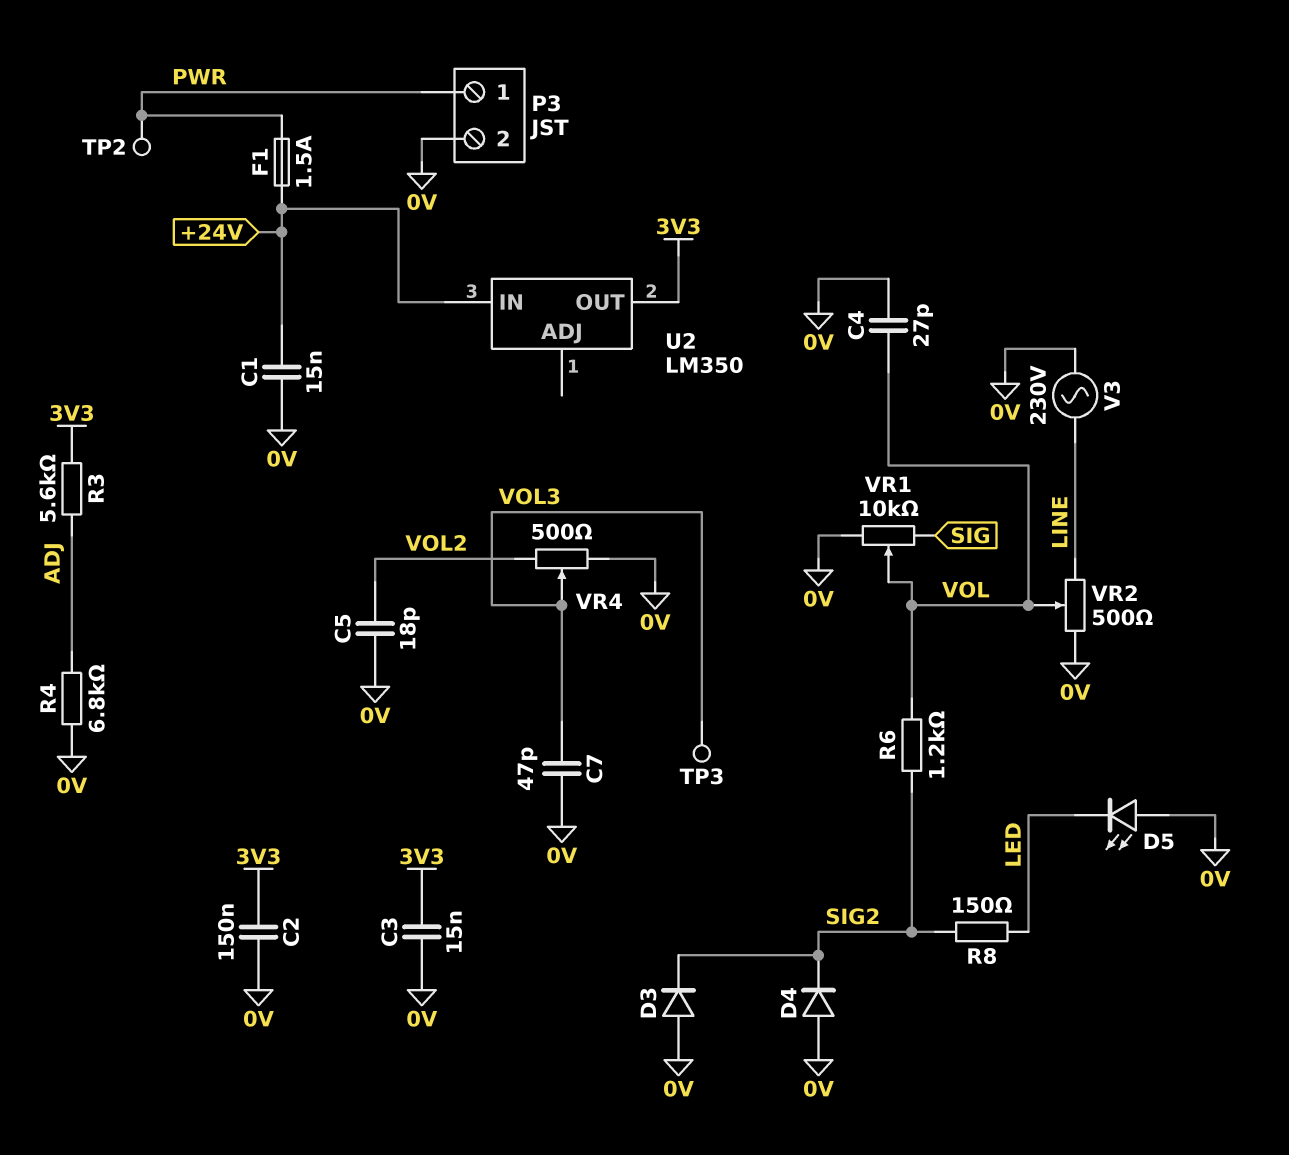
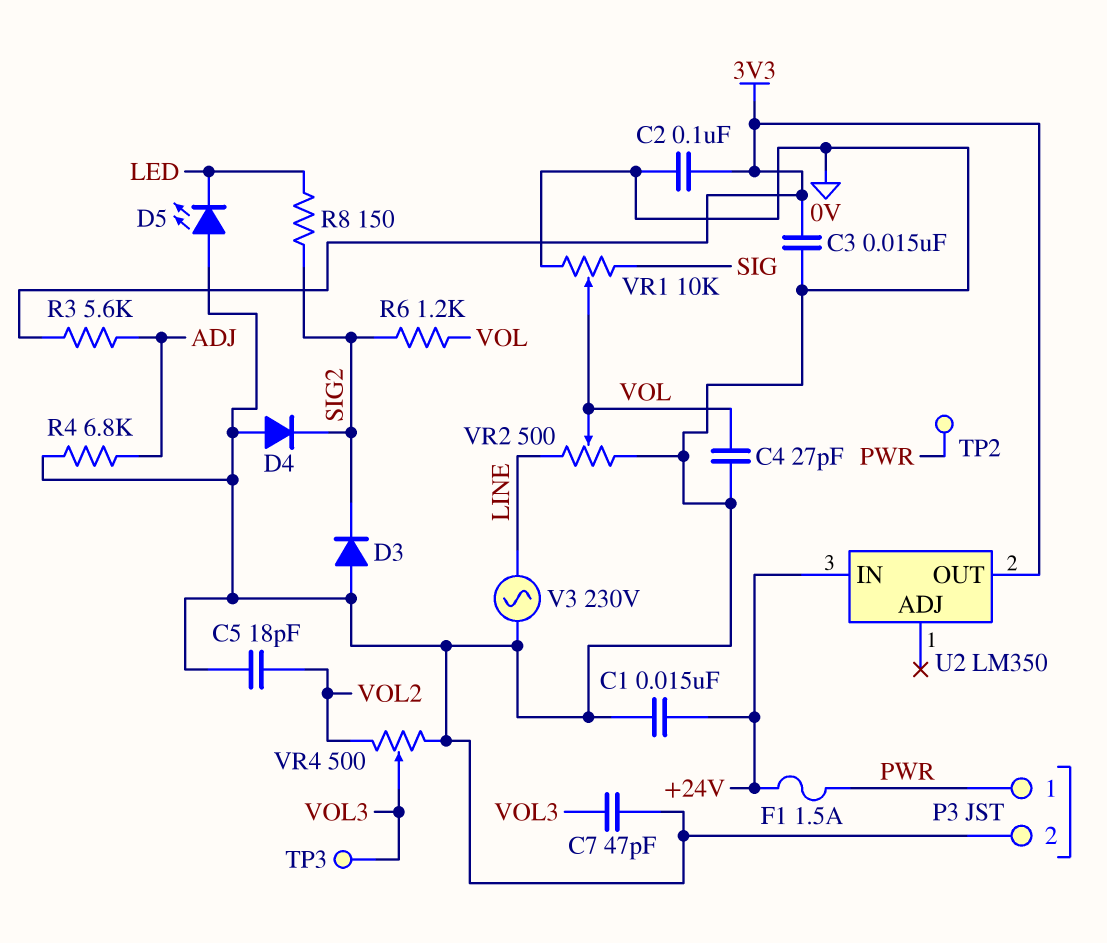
C2: 150nF (0V, 3V3) -> 100nF (0V, 3V3)

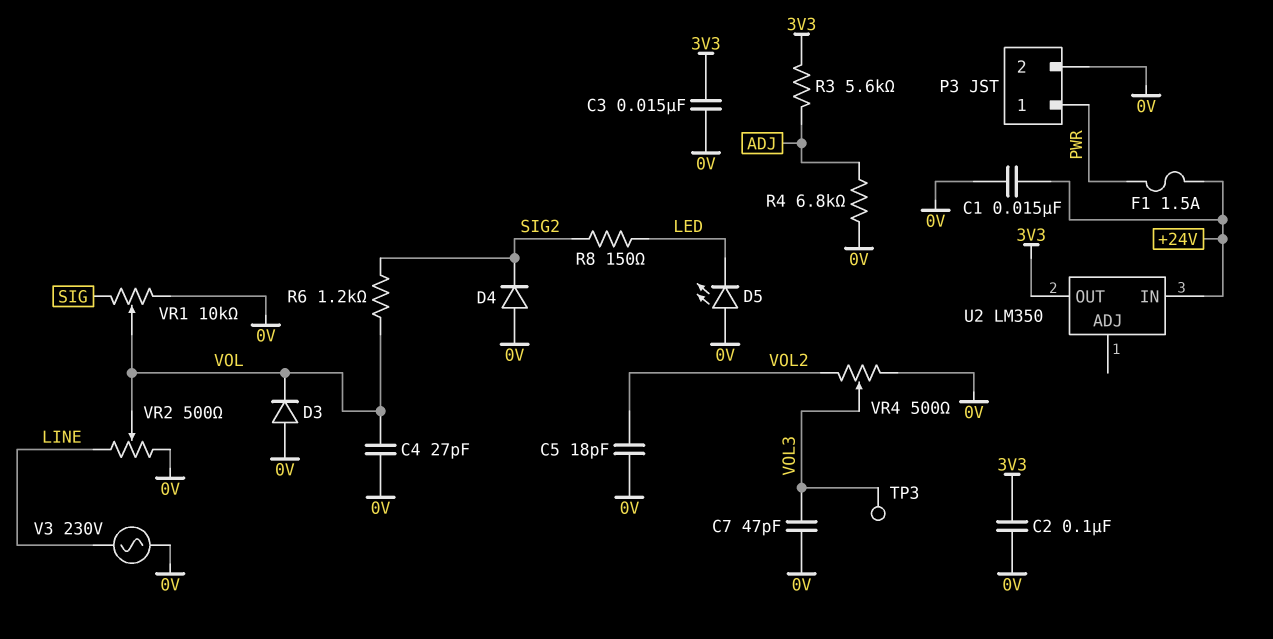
D3: diode (A 0V, K SIG2) -> diode (A 0V, K VOL)
TP2: test point (PWR) -> none

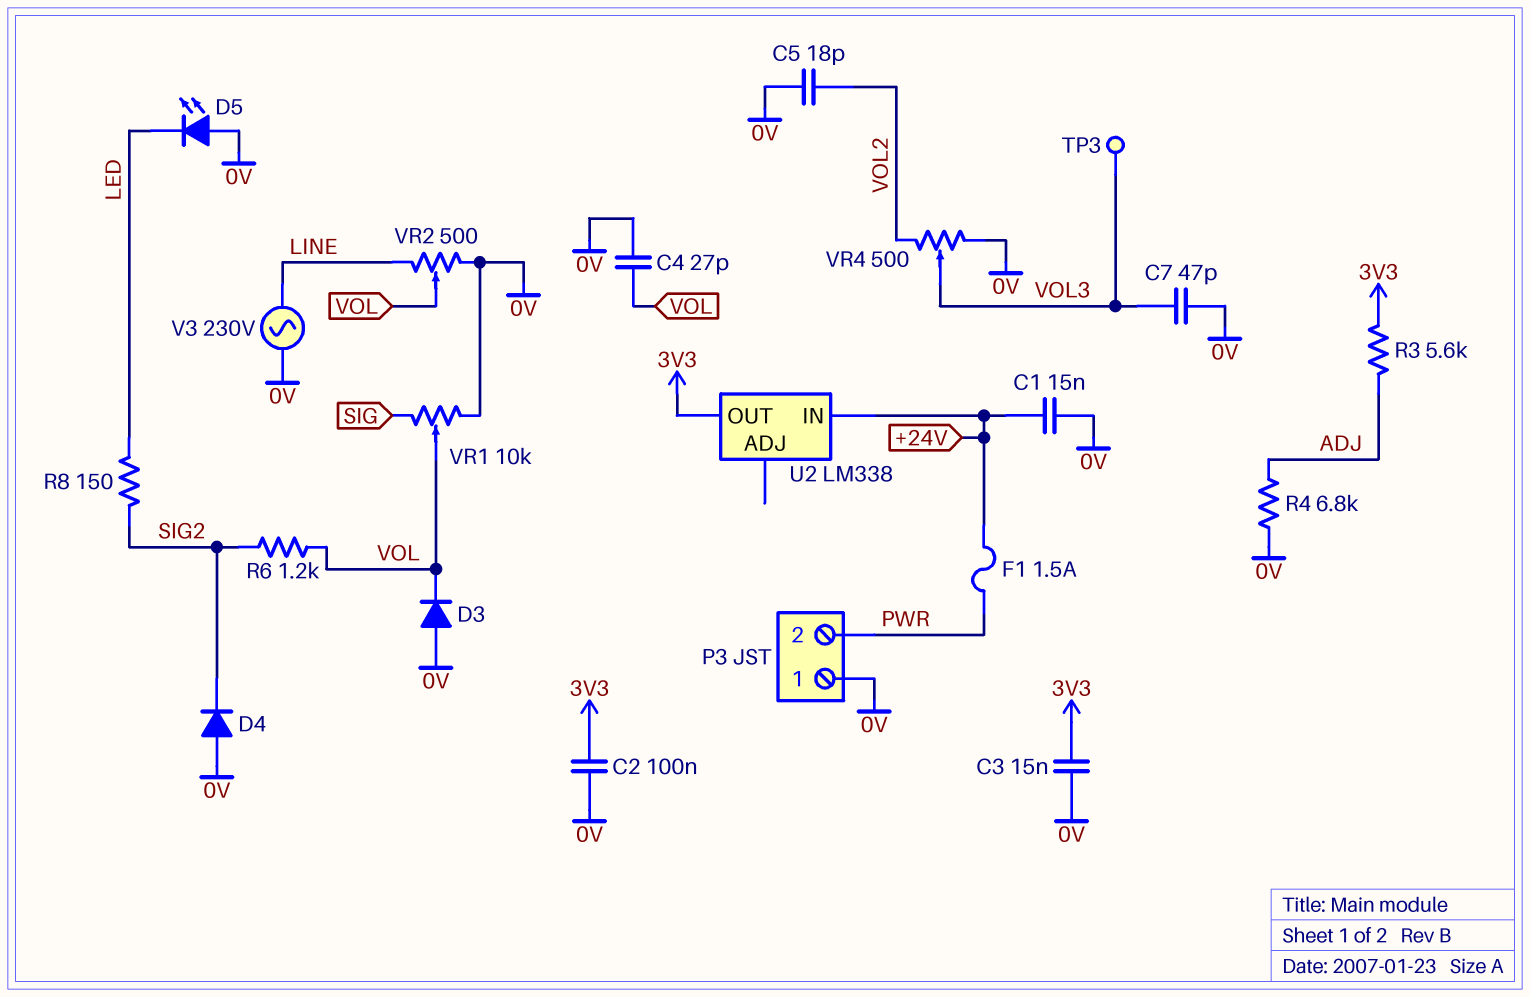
P3 pin 1: PWR -> 0V
P3 pin 2: 0V -> PWR
U2: LM350 -> LM338

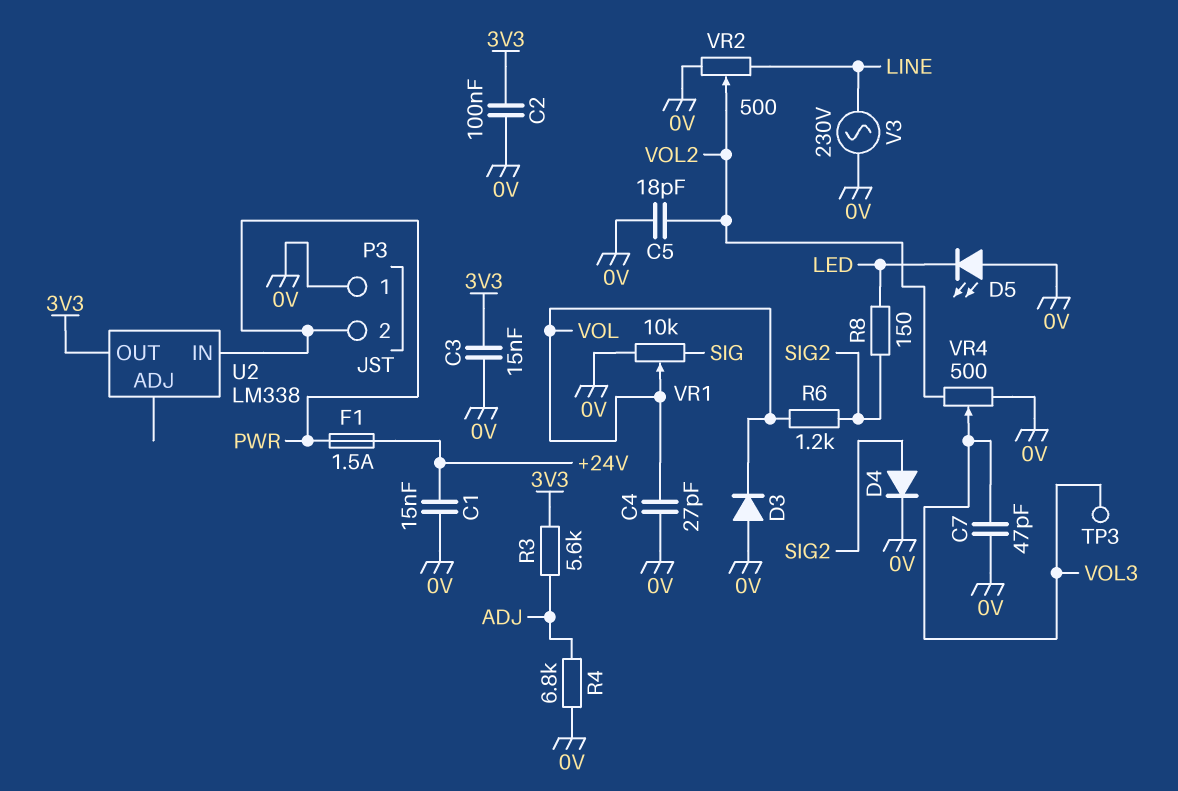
D4: diode (A 0V, K SIG2) -> diode (A SIG2, K 0V)
U2 pin IN: +24V -> PWR
VR2: 500 (0V, LINE, wiper VOL) -> 500 (0V, LINE, wiper VOL2)

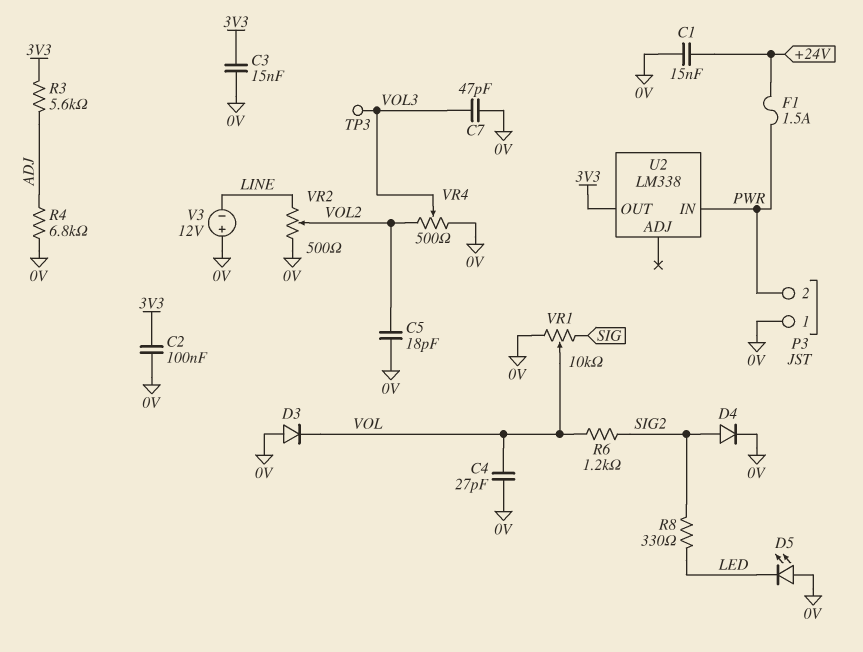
R8: 150 (LED, SIG2) -> 330 (LED, SIG2)
V3: AC 230V (0V, LINE) -> 12V (plus 0V, minus LINE)

